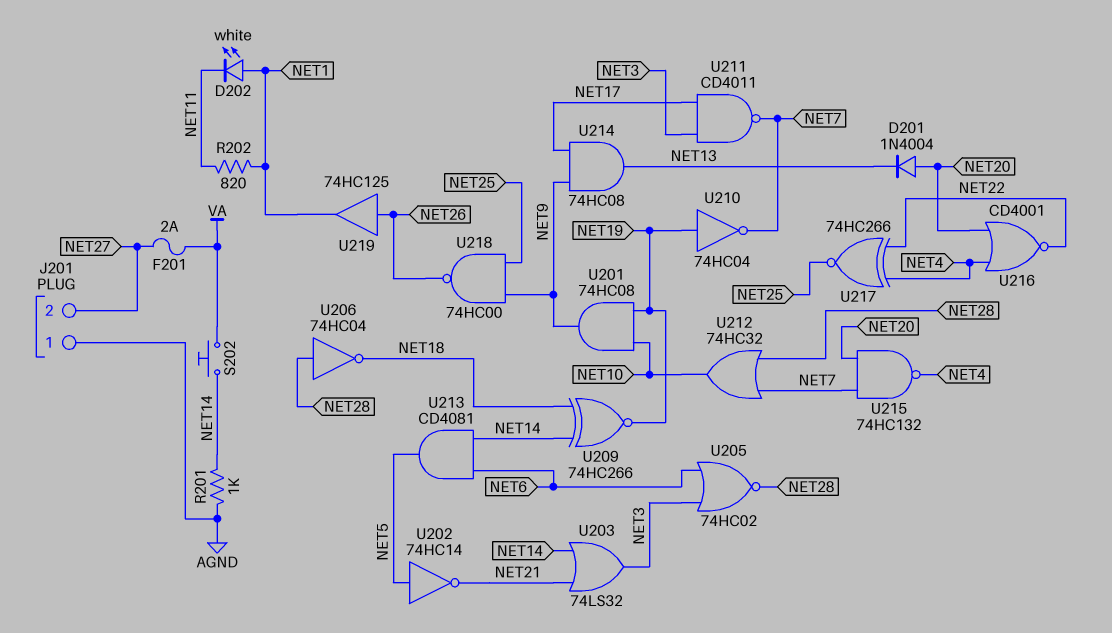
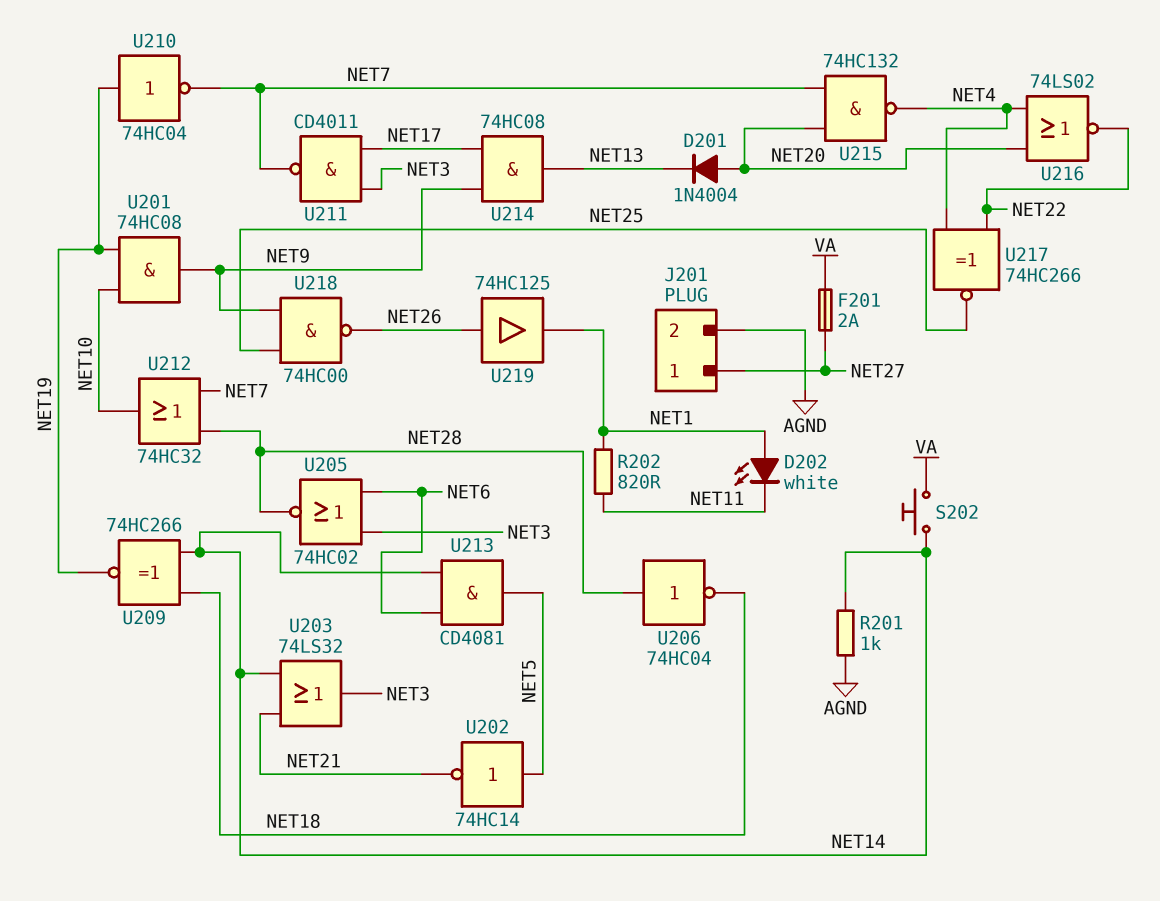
J201 pin 1: AGND -> NET27
J201 pin 2: NET27 -> AGND
U216: NOR CD4001 (in NET4, in NET20, out NET22) -> NOR 74LS02 (in NET4, in NET20, out NET22)

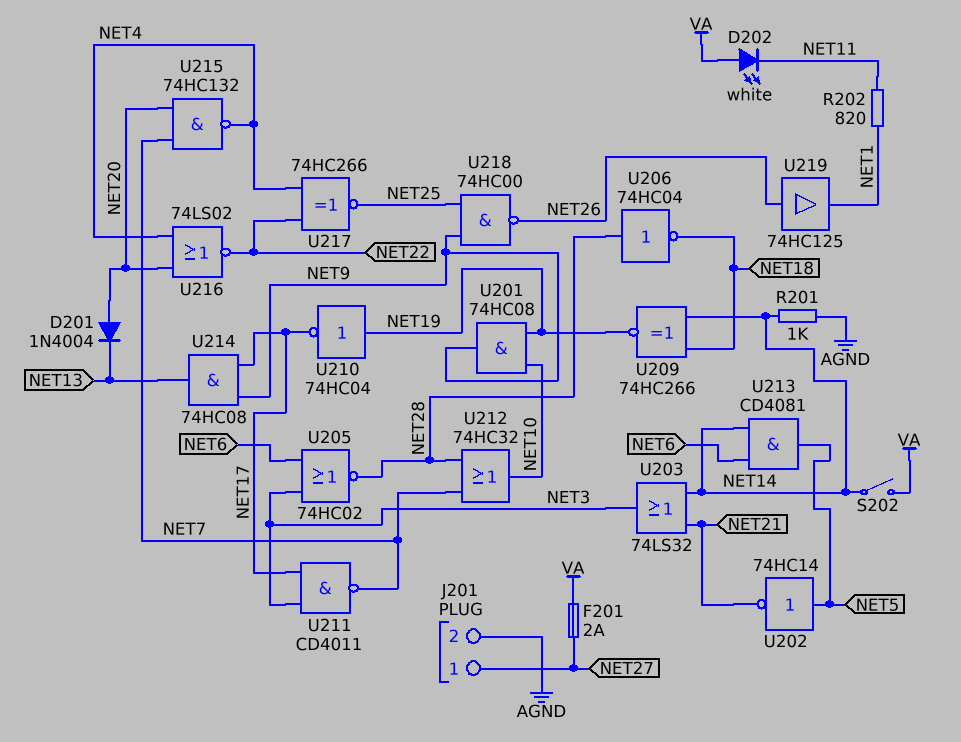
D202: LED white (A NET1, K NET11) -> LED white (A VA, K NET11)
S202: button (NET14, VA) -> switch (NET14, VA)
U210: NOT 74HC04 (in NET19, out NET7) -> NOT 74HC04 (in NET19, out NET17)

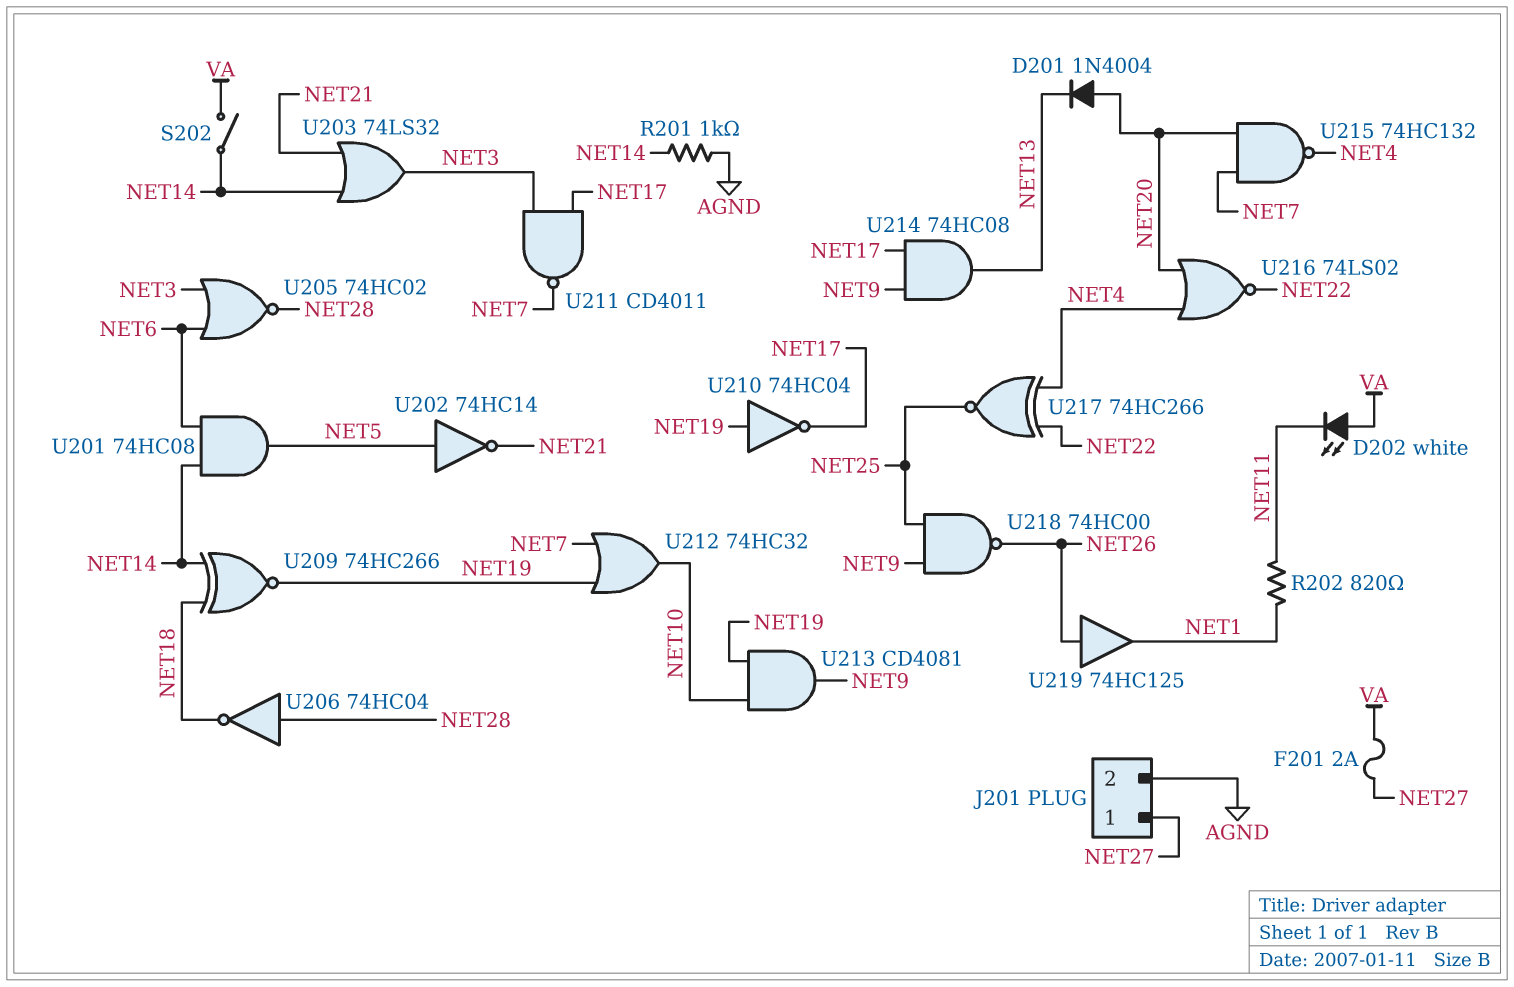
U201: AND 74HC08 (in NET10, in NET19, out NET9) -> AND 74HC08 (in NET6, in NET14, out NET5)
U212: OR 74HC32 (in NET7, in NET28, out NET10) -> OR 74HC32 (in NET7, in NET19, out NET10)
U213: AND CD4081 (in NET6, in NET14, out NET5) -> AND CD4081 (in NET10, in NET19, out NET9)

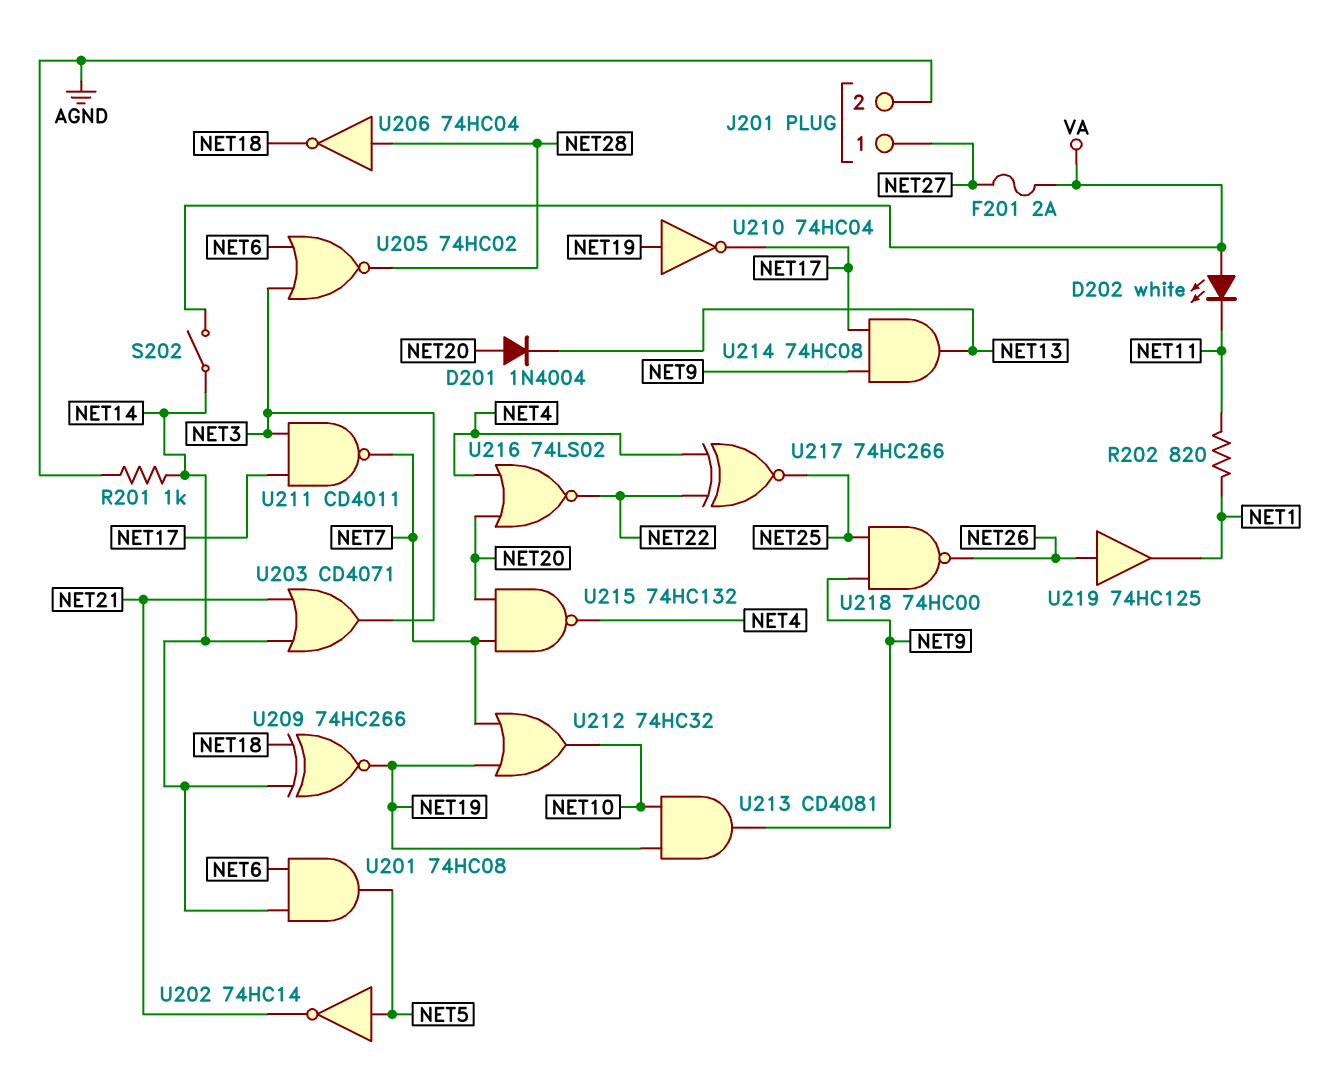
U203: OR 74LS32 (in NET14, in NET21, out NET3) -> OR CD4071 (in NET14, in NET21, out NET3)

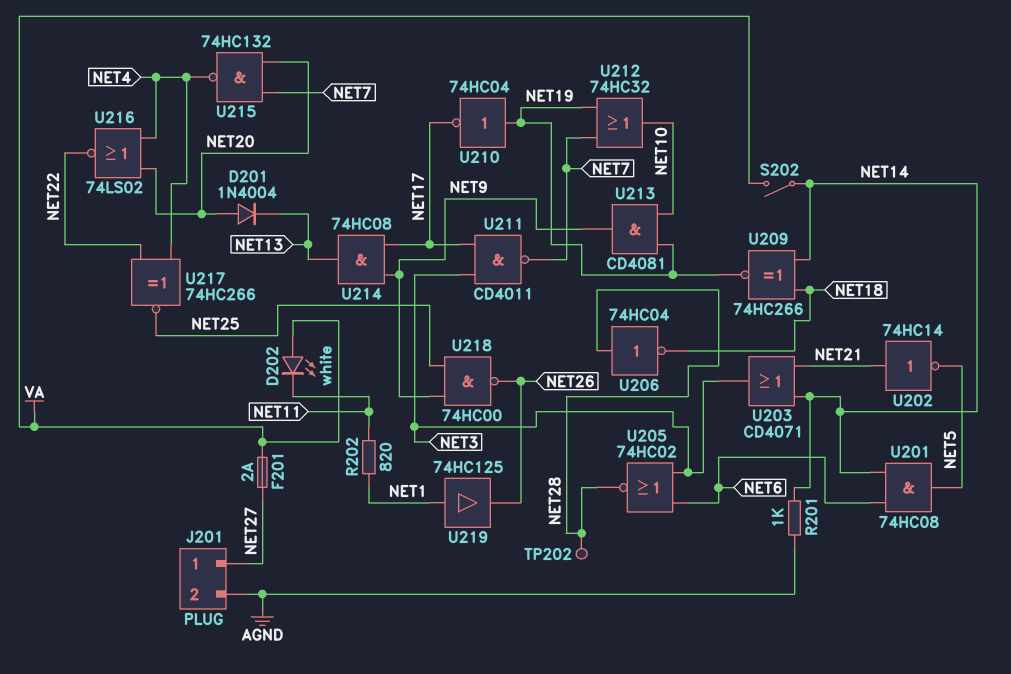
TP202: none -> test point (NET28)
U202: NOT 74HC14 (in NET5, out NET21) -> NOT 74HC14 (in NET21, out NET5)
U219: buffer 74HC125 (in NET26, out NET1) -> buffer 74HC125 (in NET1, out NET26)

